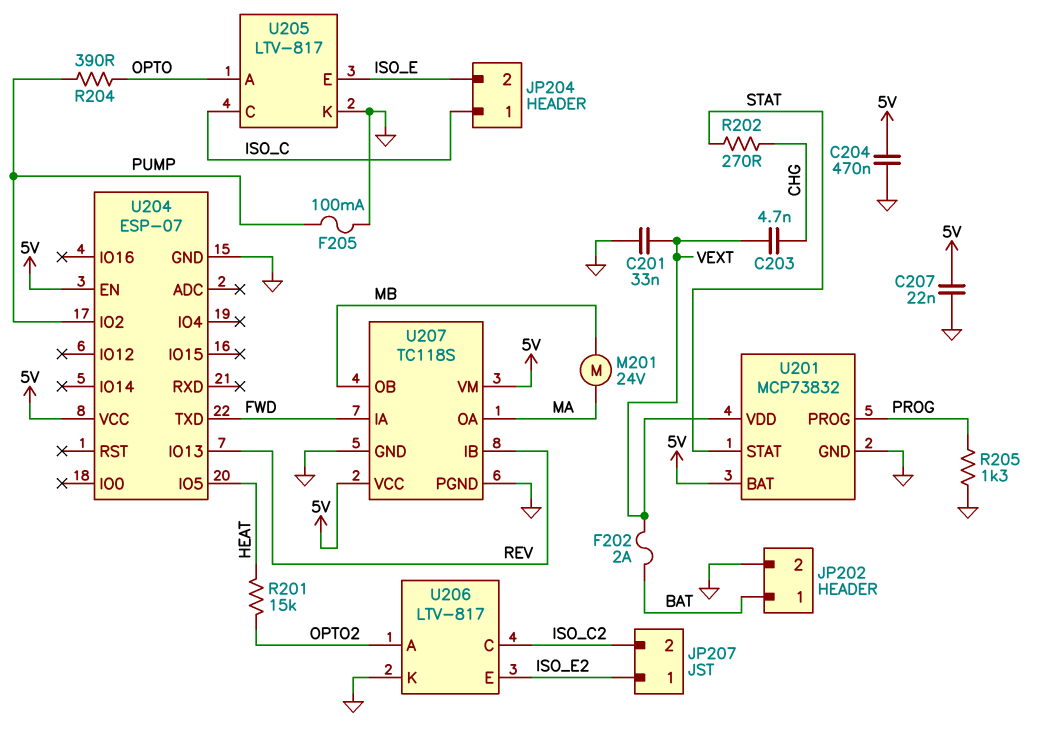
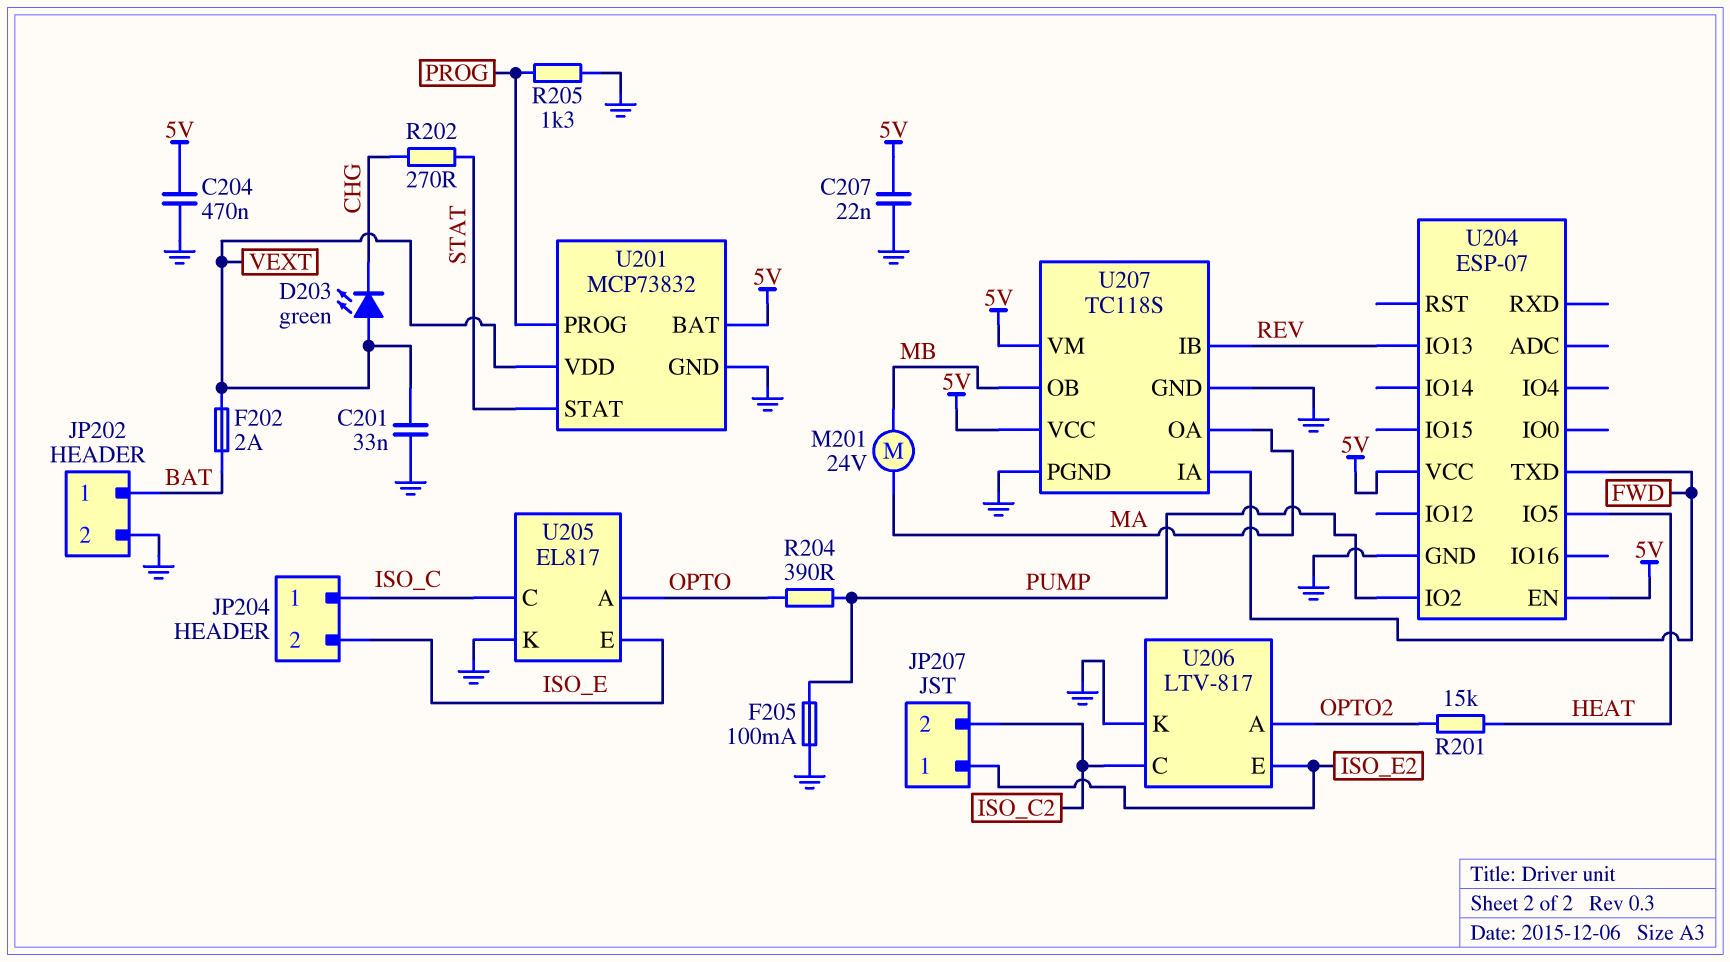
C203: 4.7nF (CHG, VEXT) -> none
D203: none -> LED green (A VEXT, K CHG)
U205: LTV-817 -> EL817

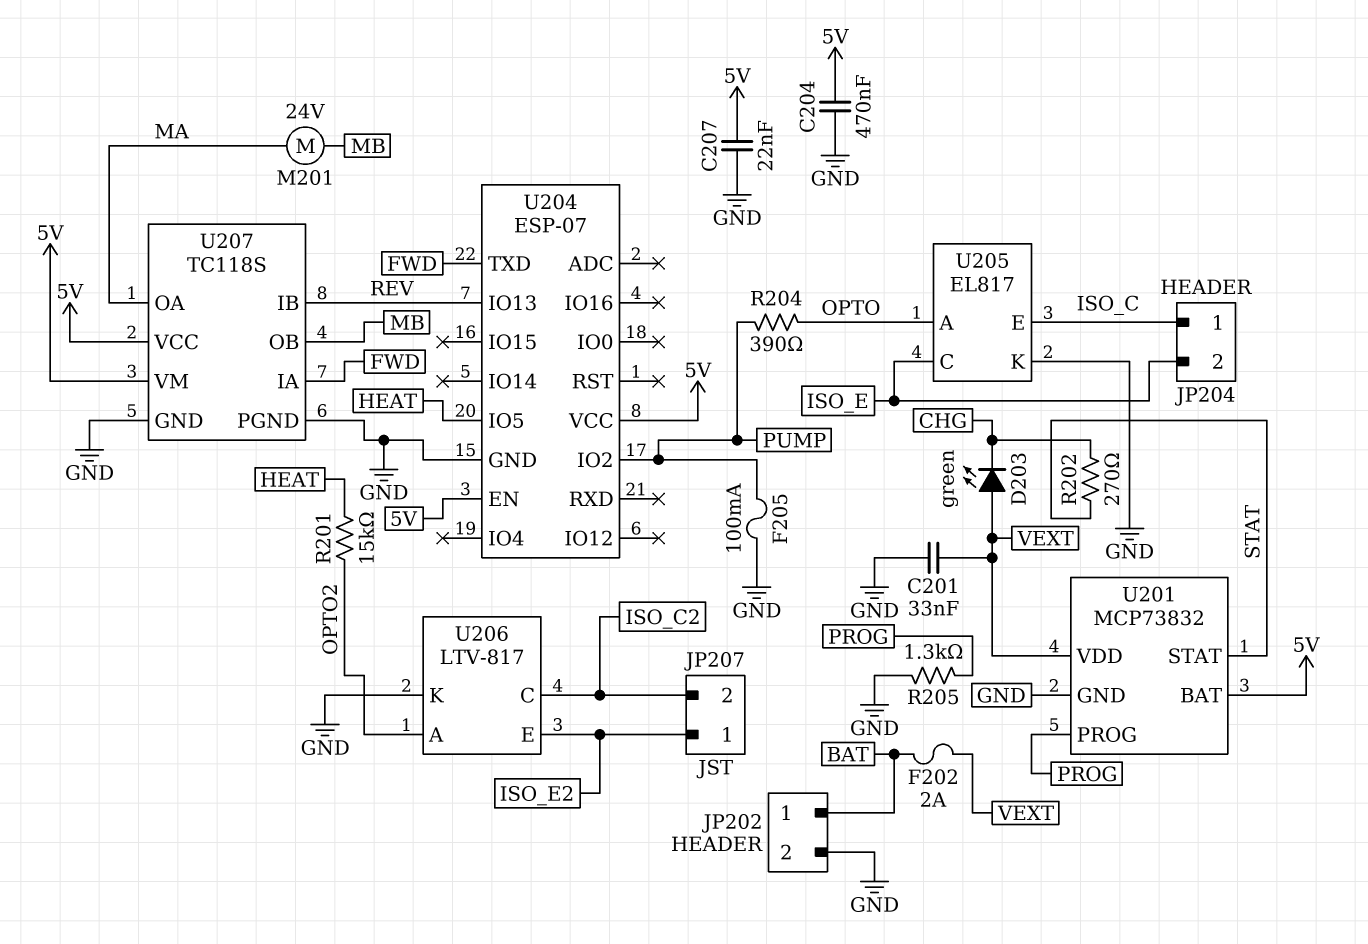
U205 pin C: ISO_C -> ISO_E
U205 pin E: ISO_E -> ISO_C

